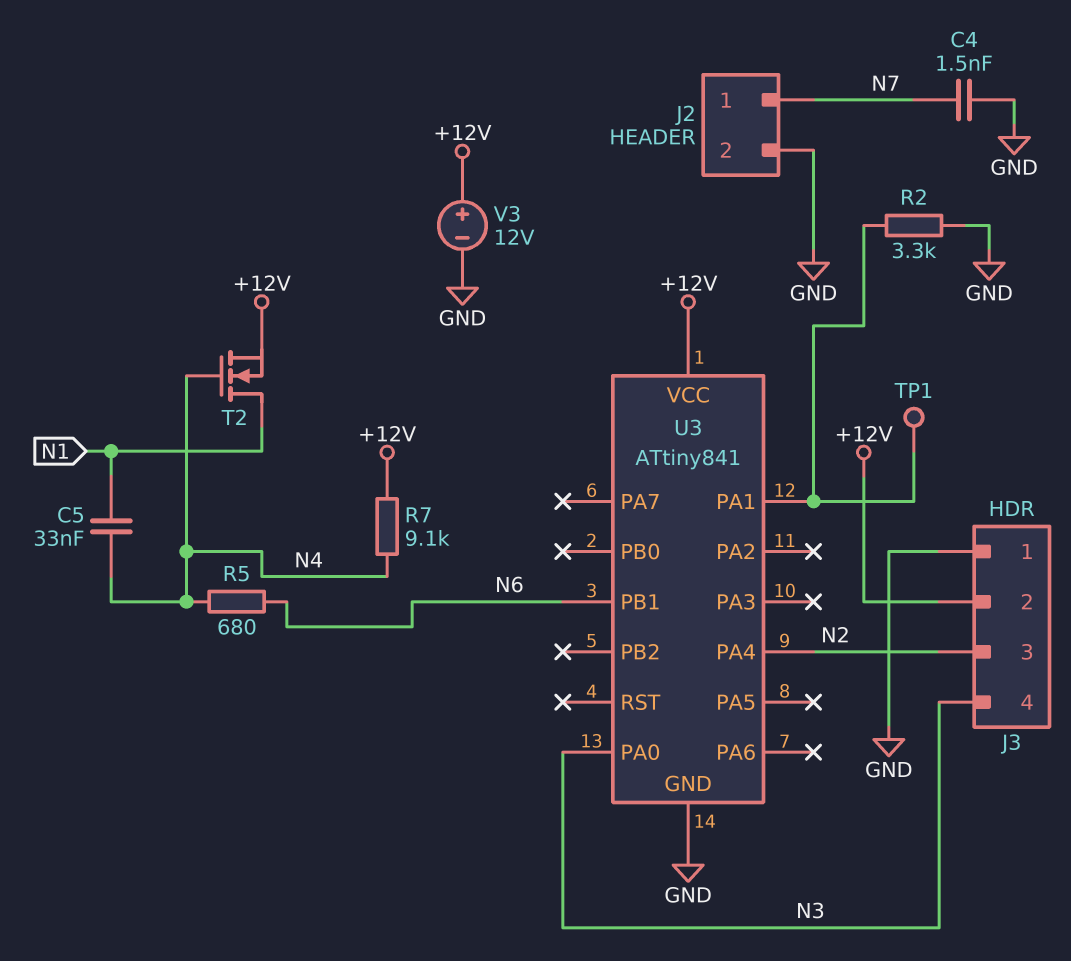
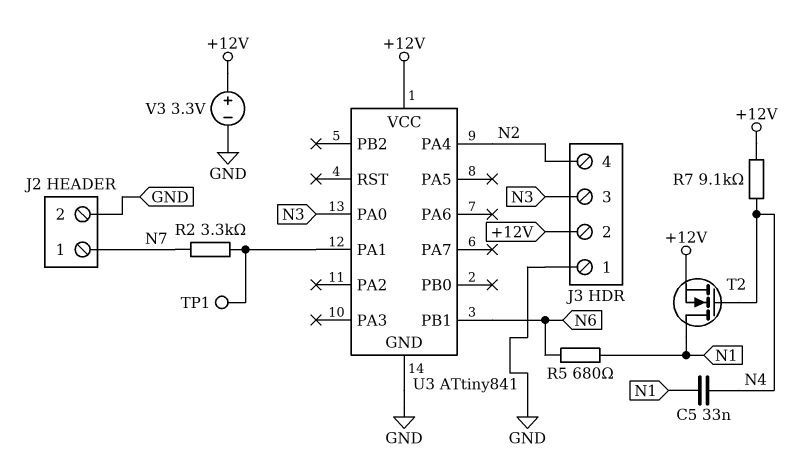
C4: 1.5nF (GND, N7) -> none
J3 pin 3: N2 -> N3
J3 pin 4: N3 -> N2
R2: 3.3k (GND, U3/PA1) -> 3.3k (N7, U3/PA1)
R5: 680 (N4, N6) -> 680 (N1, N6)
V3: 12V (plus +12V, minus GND) -> 3.3V (plus +12V, minus GND)

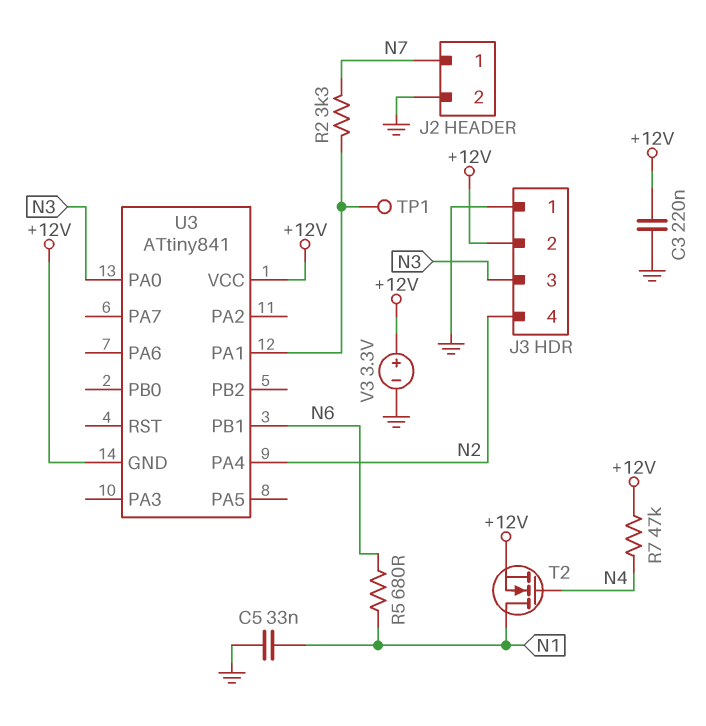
C3: none -> 220nF (+12V, GND)
C5: 33nF (N1, N4) -> 33nF (GND, N1)
R7: 9.1k (+12V, N4) -> 47k (+12V, N4)
U3 pin GND: GND -> +12V

